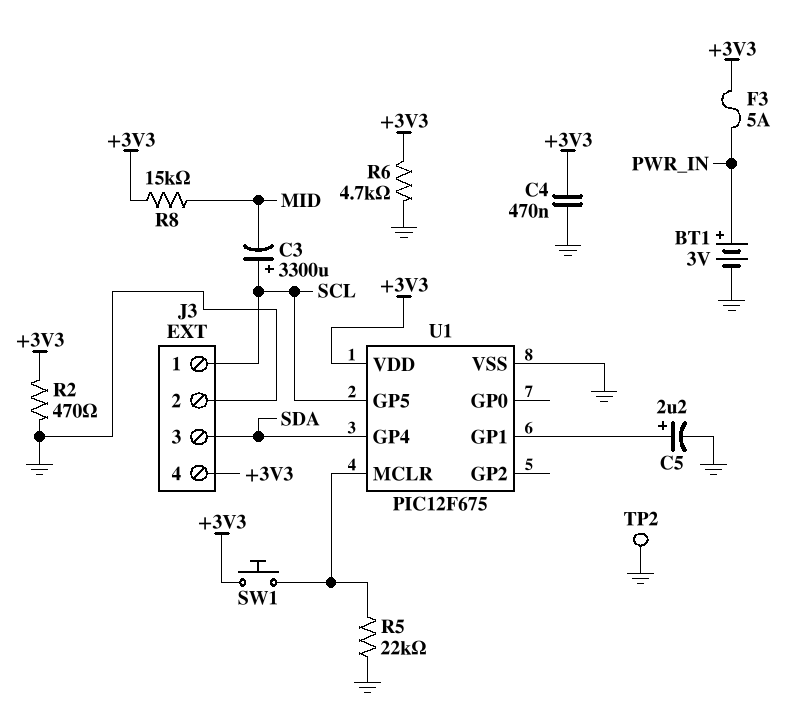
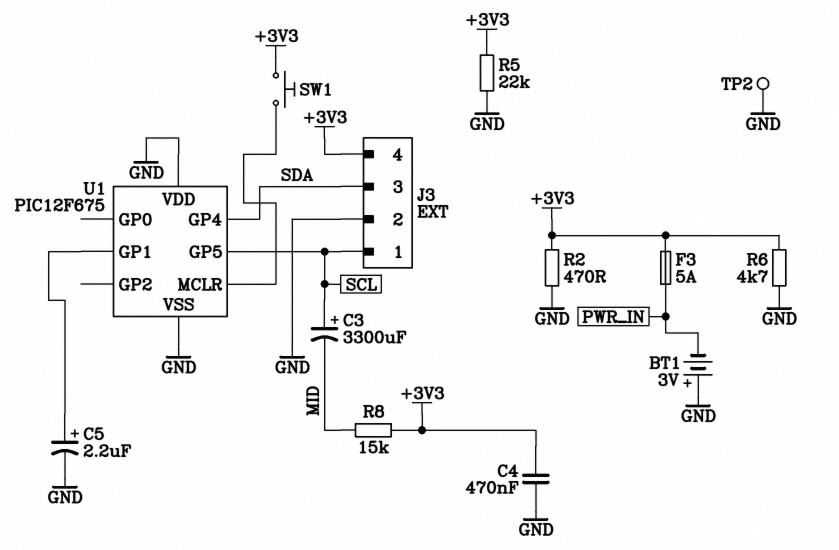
BT1: 3V (plus PWR_IN, minus GND) -> 3V (plus GND, minus PWR_IN)
R5: 22k (GND, U1/MCLR) -> 22k (+3V3, GND)
U1 pin VDD: +3V3 -> GND

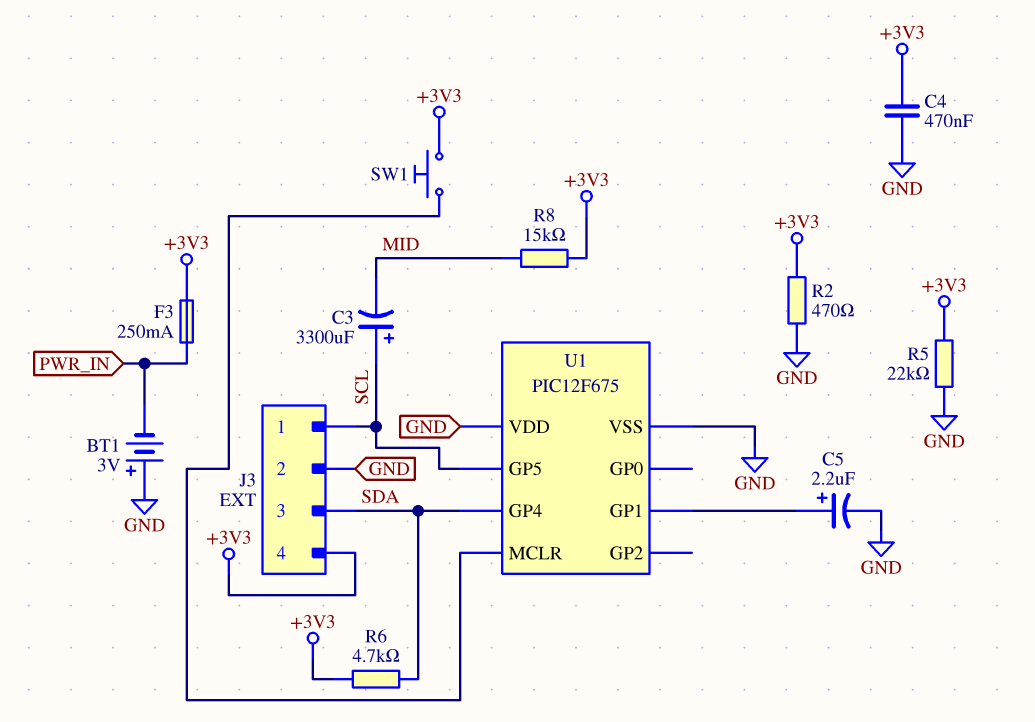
F3: 5A (+3V3, PWR_IN) -> 250mA (+3V3, PWR_IN)
R6: 4.7k (+3V3, GND) -> 4.7k (+3V3, SDA)
TP2: test point (GND) -> none

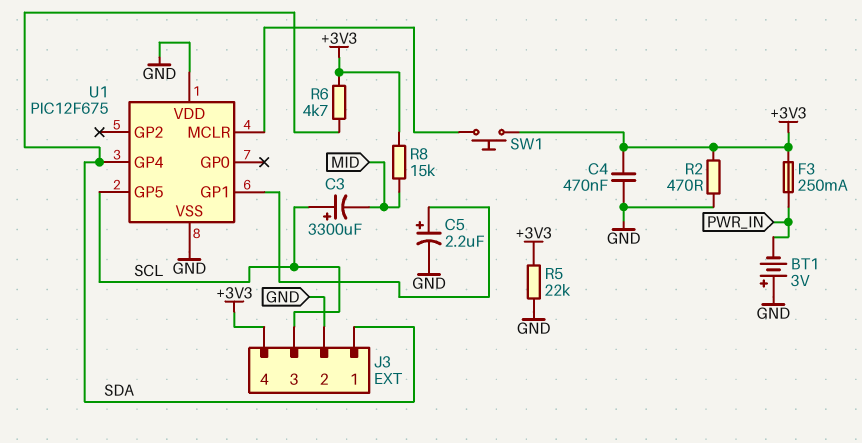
J3 pin 1: SCL -> SDA
J3 pin 3: SDA -> SCL

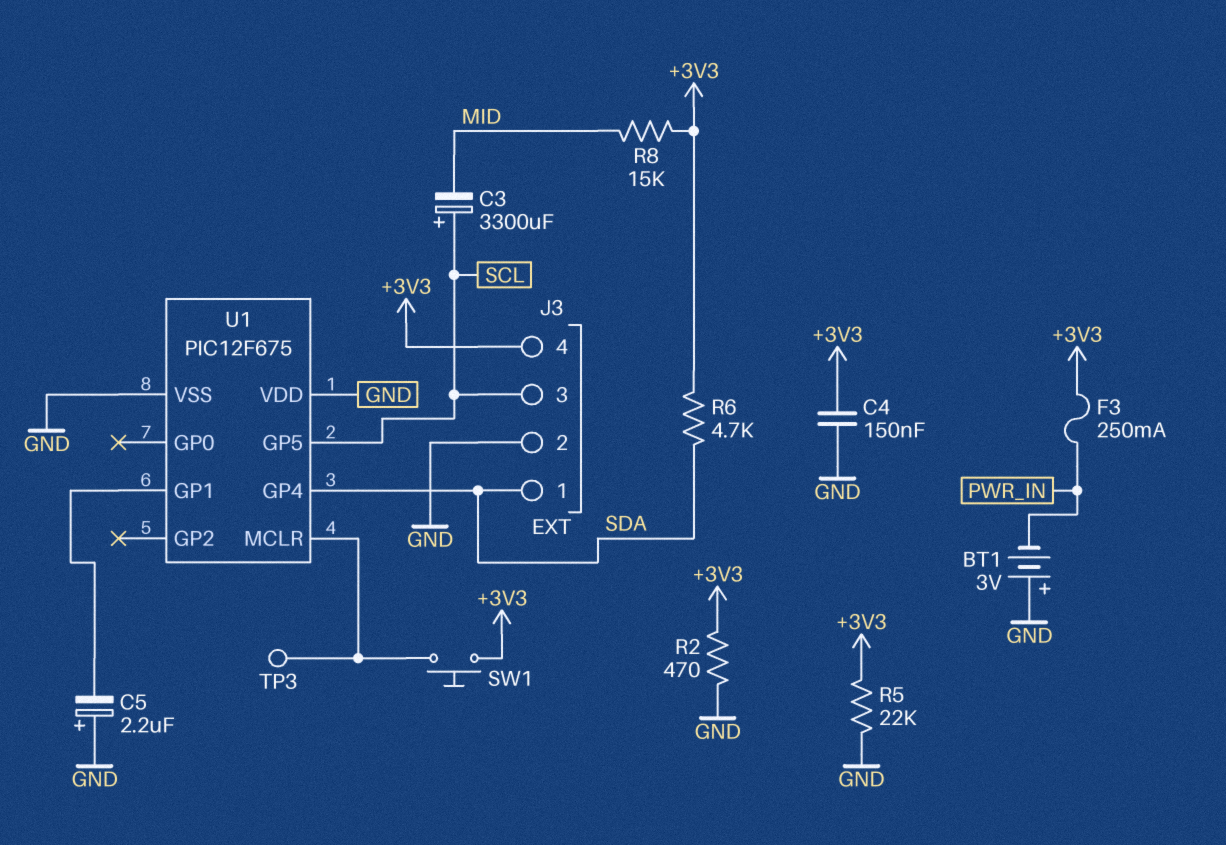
C4: 470nF (+3V3, GND) -> 150nF (+3V3, GND)
C5: 2.2uF (plus U1/GP1, minus GND) -> 2.2uF (plus GND, minus U1/GP1)
TP3: none -> test point (U1/MCLR)

